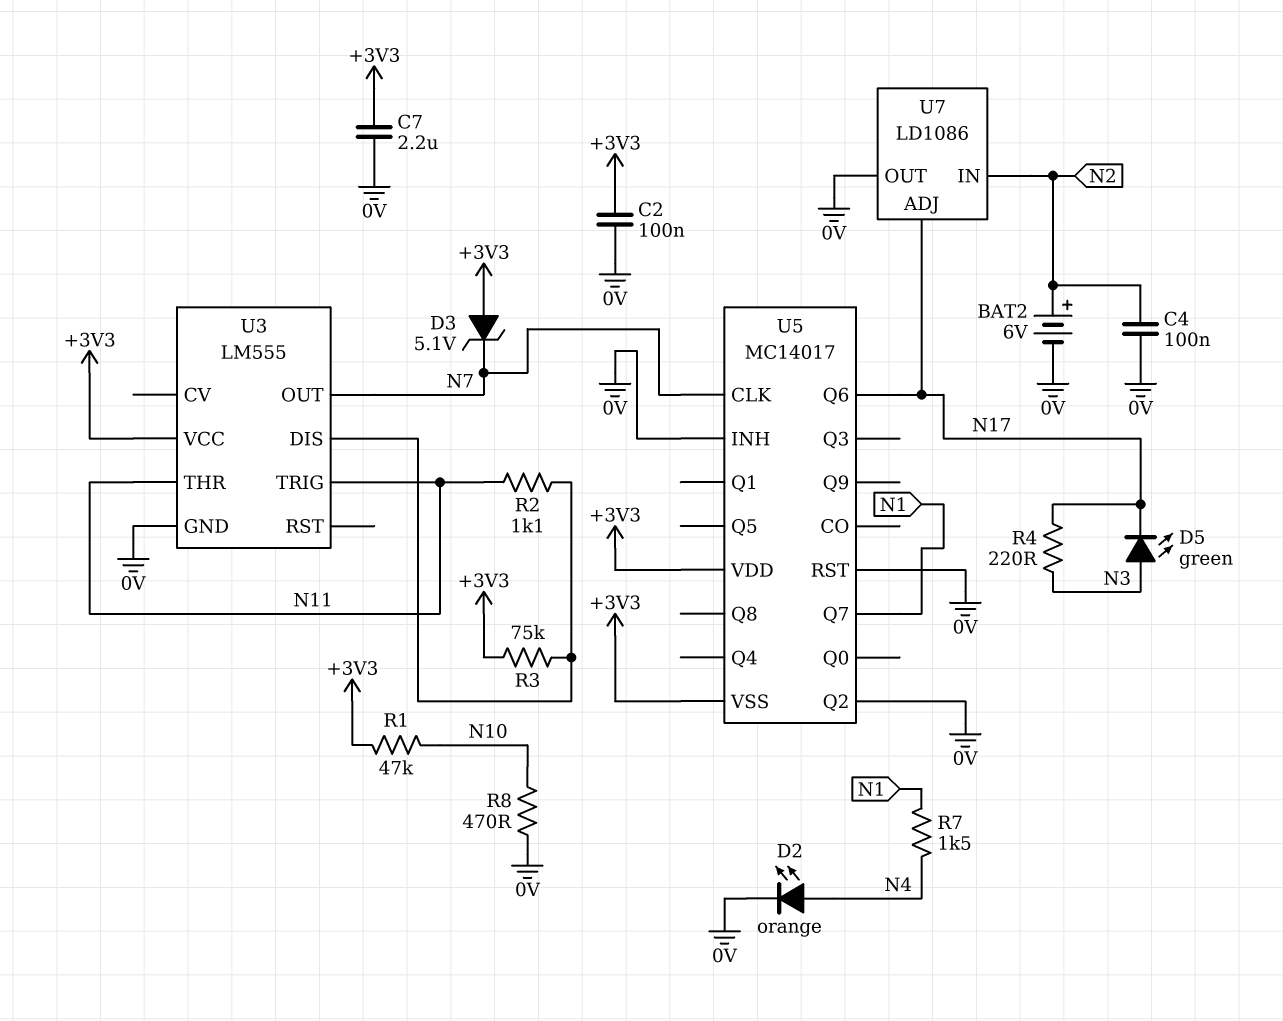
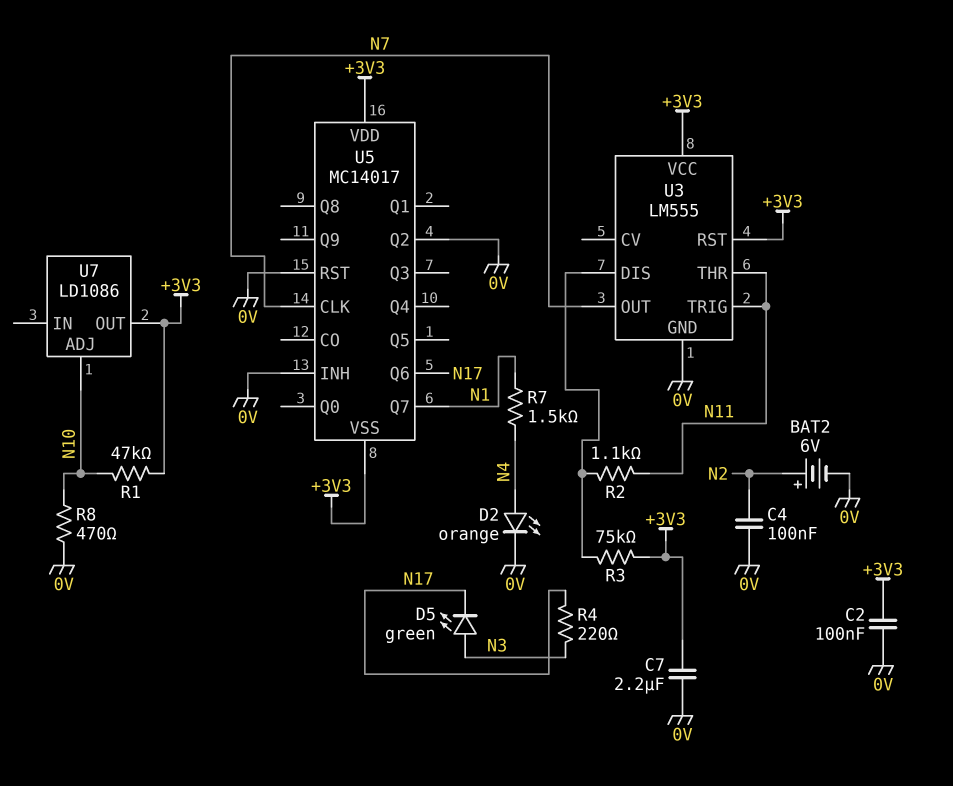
D3: zener 5.1V (A +3V3, K N7) -> none
U3 pin RST: none -> +3V3
U7 pin ADJ: N17 -> N10
U7 pin IN: N2 -> none
U7 pin OUT: 0V -> +3V3

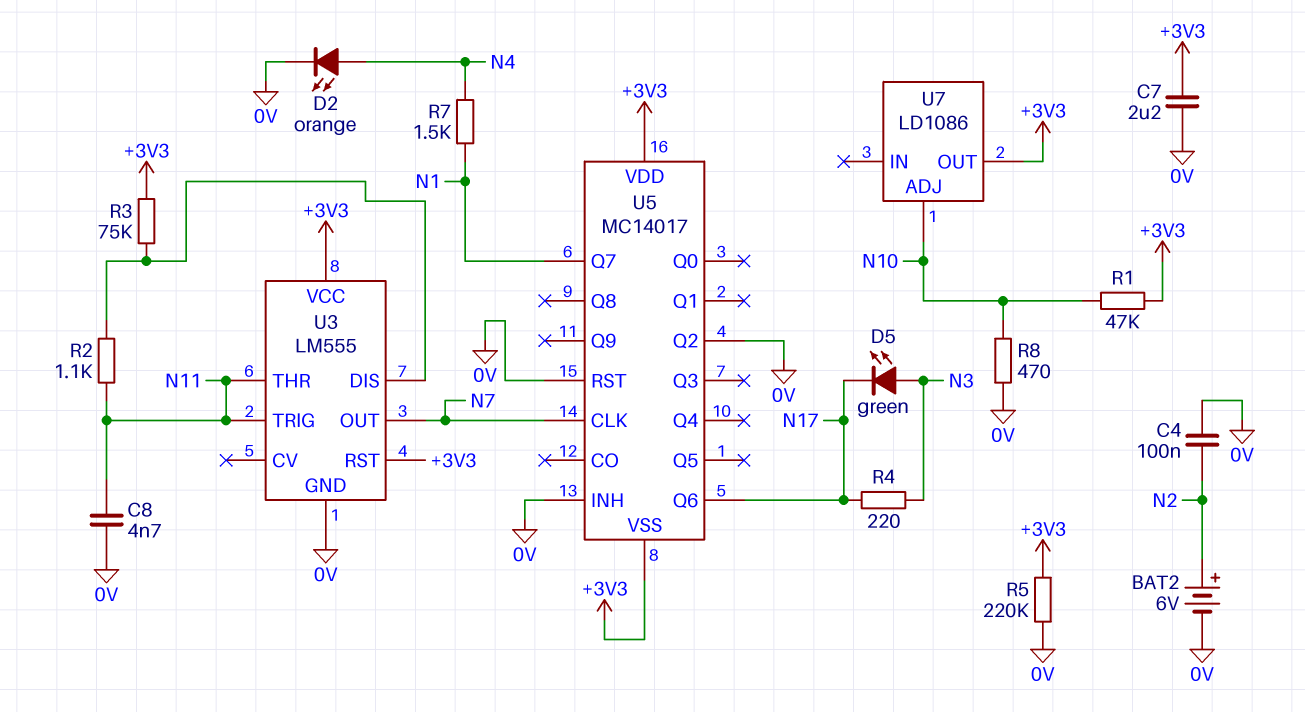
C2: 100nF (+3V3, 0V) -> none
C8: none -> 4.7nF (0V, N11)
R5: none -> 220k (+3V3, 0V)

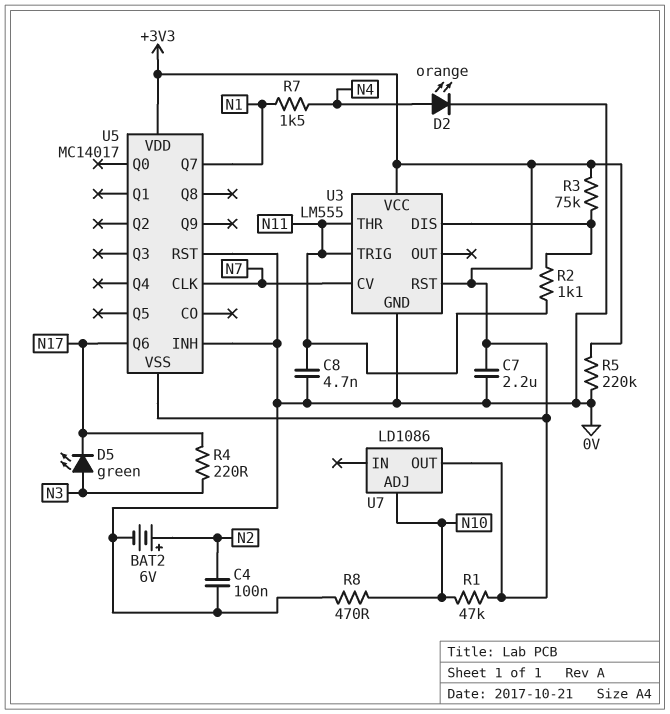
U3 pin CV: none -> N7
U3 pin OUT: N7 -> none
U5 pin Q2: 0V -> none

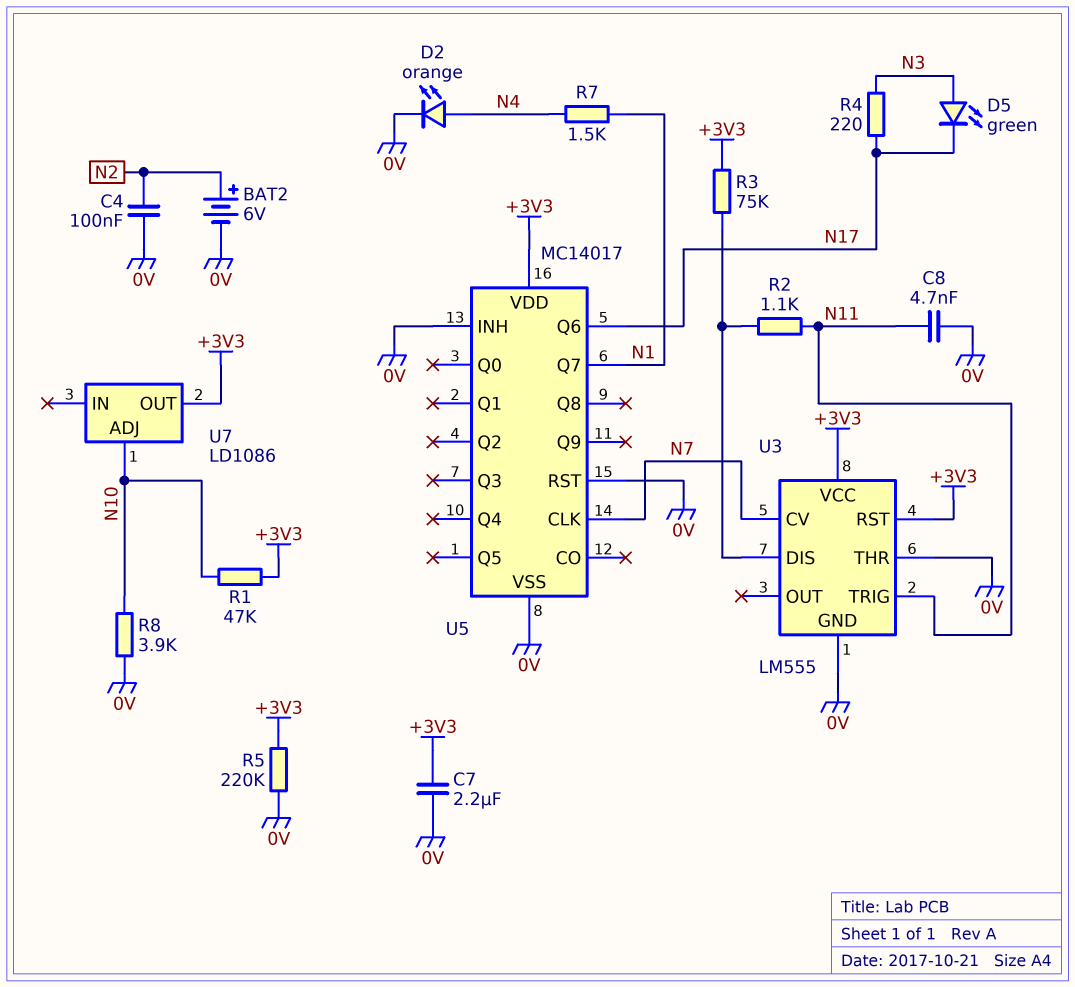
R8: 470 (0V, N10) -> 3.9k (0V, N10)
U3 pin THR: N11 -> 0V
U5 pin VSS: +3V3 -> 0V

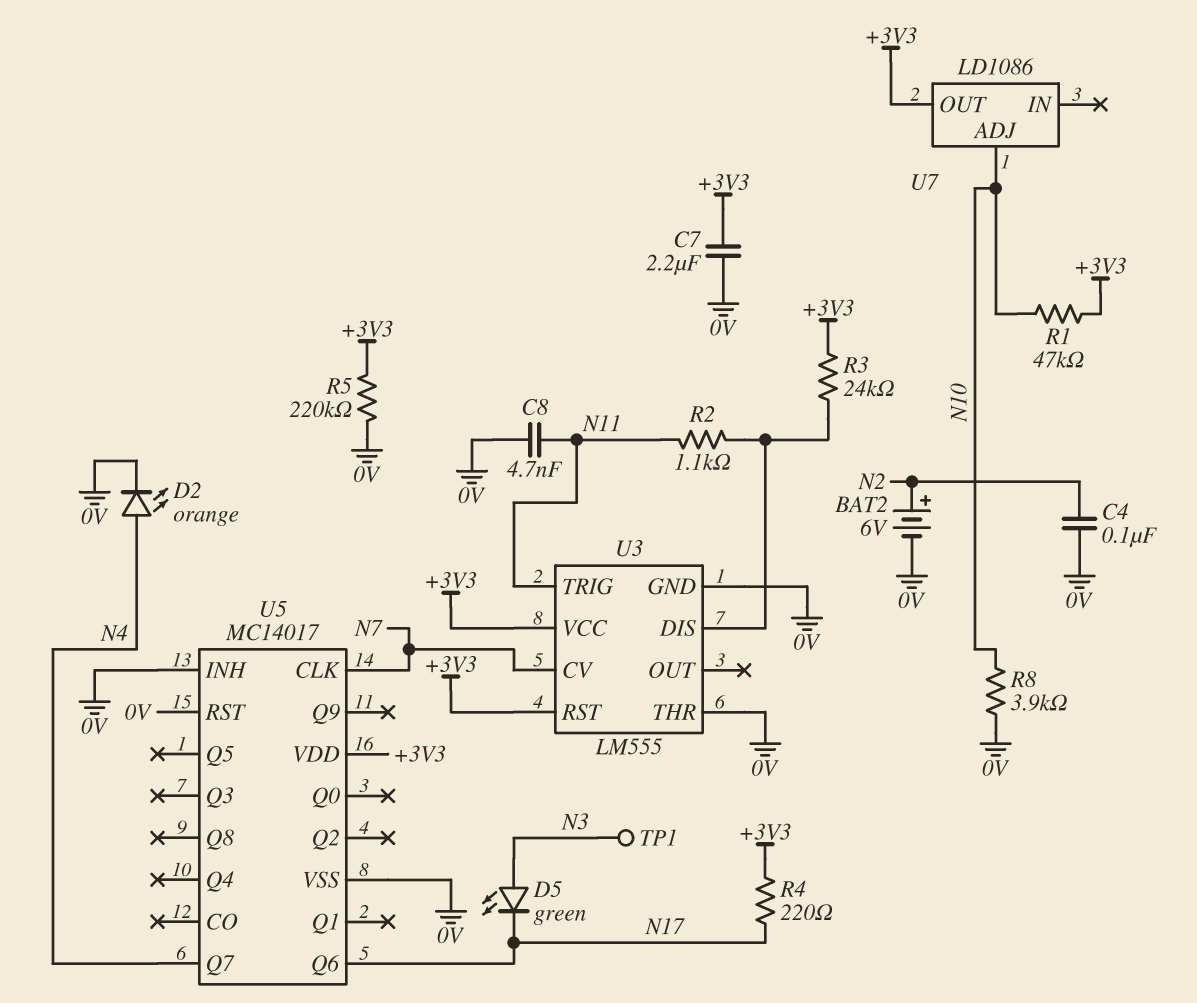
R3: 75k (+3V3, U3/DIS) -> 24k (+3V3, U3/DIS)
R4: 220 (N3, N17) -> 220 (+3V3, N17)
R7: 1.5k (N1, N4) -> none
TP1: none -> test point (N3)
U5 pin Q7: N1 -> N4

